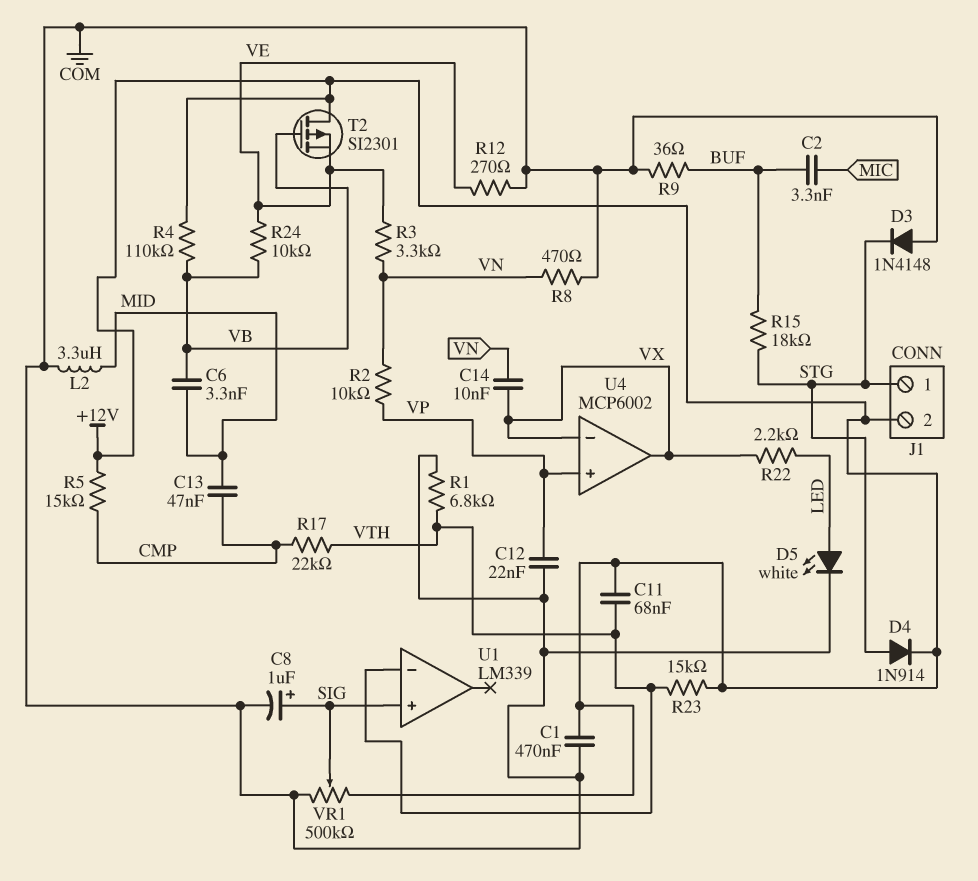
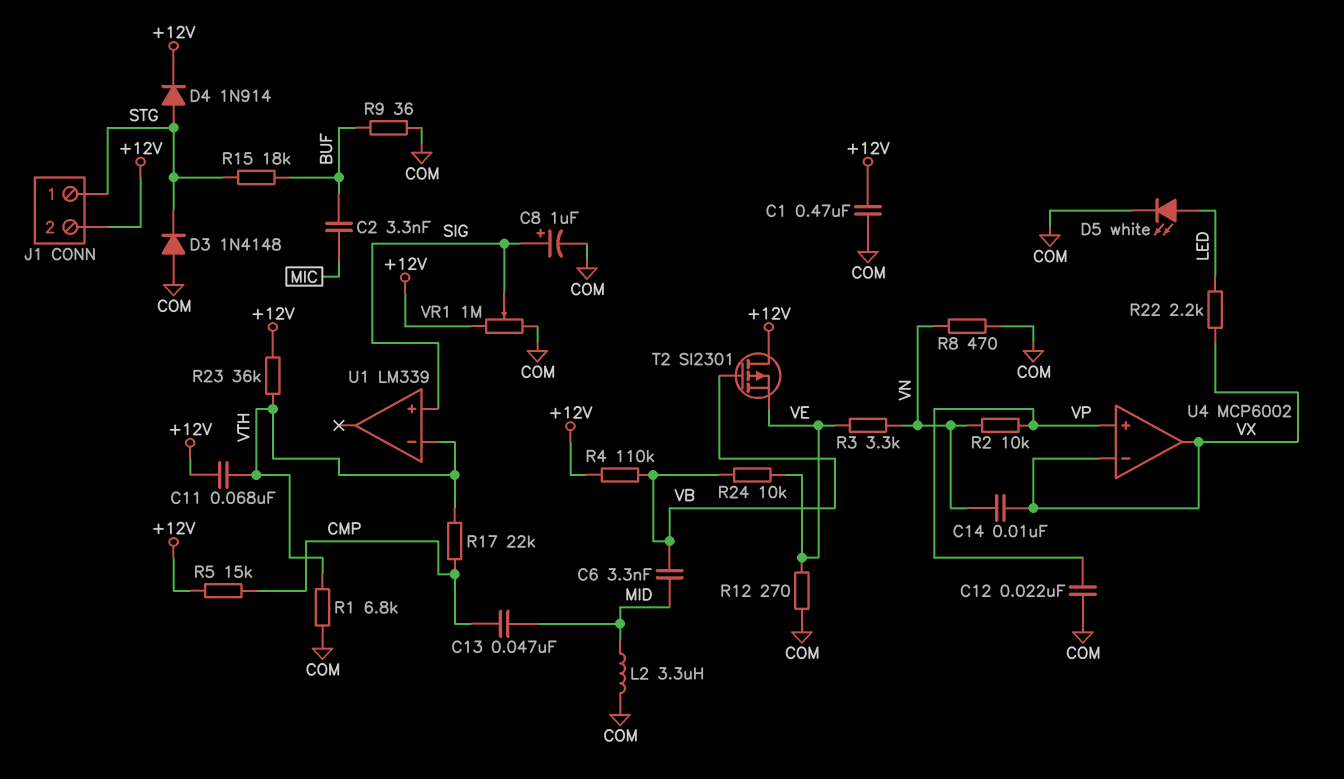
R23: 15k (+12V, VTH) -> 36k (+12V, VTH)
VR1: 500k (+12V, COM, wiper SIG) -> 1M (+12V, COM, wiper SIG)

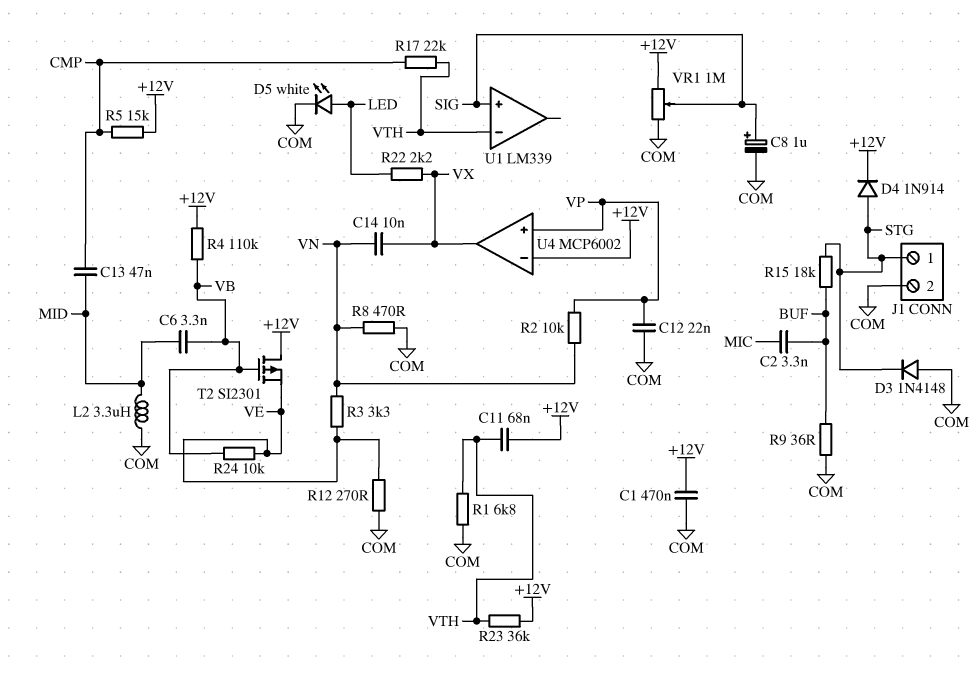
J1 pin 2: +12V -> COM
U4 pin in-: VX -> +12V

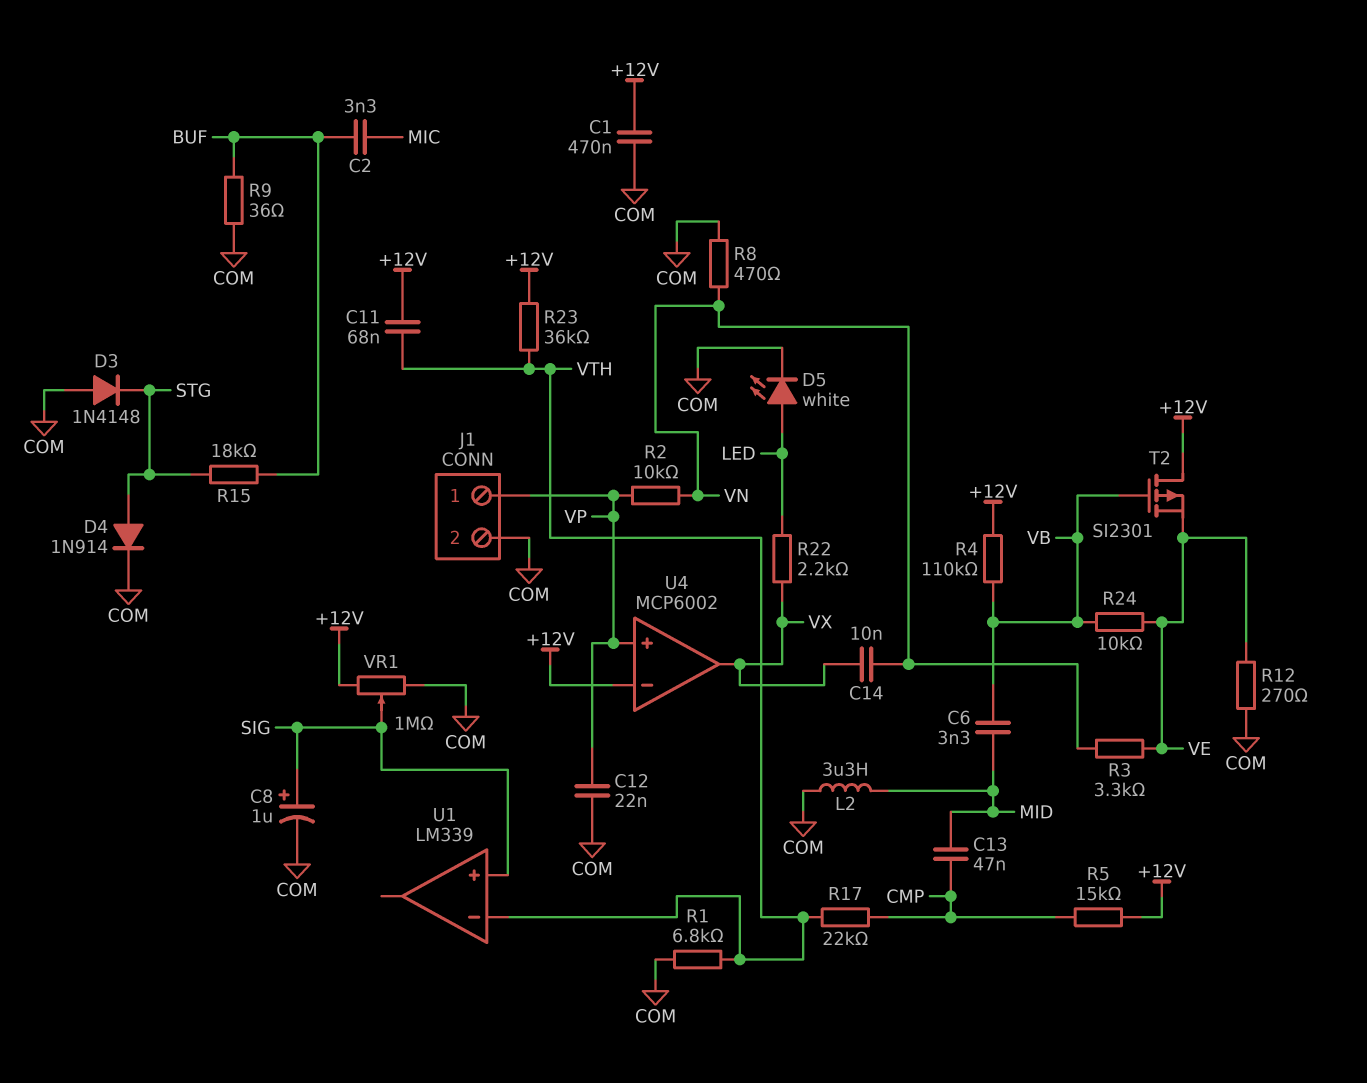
D4: diode 1N914 (A STG, K +12V) -> diode 1N914 (A STG, K COM)
J1 pin 1: STG -> VP

